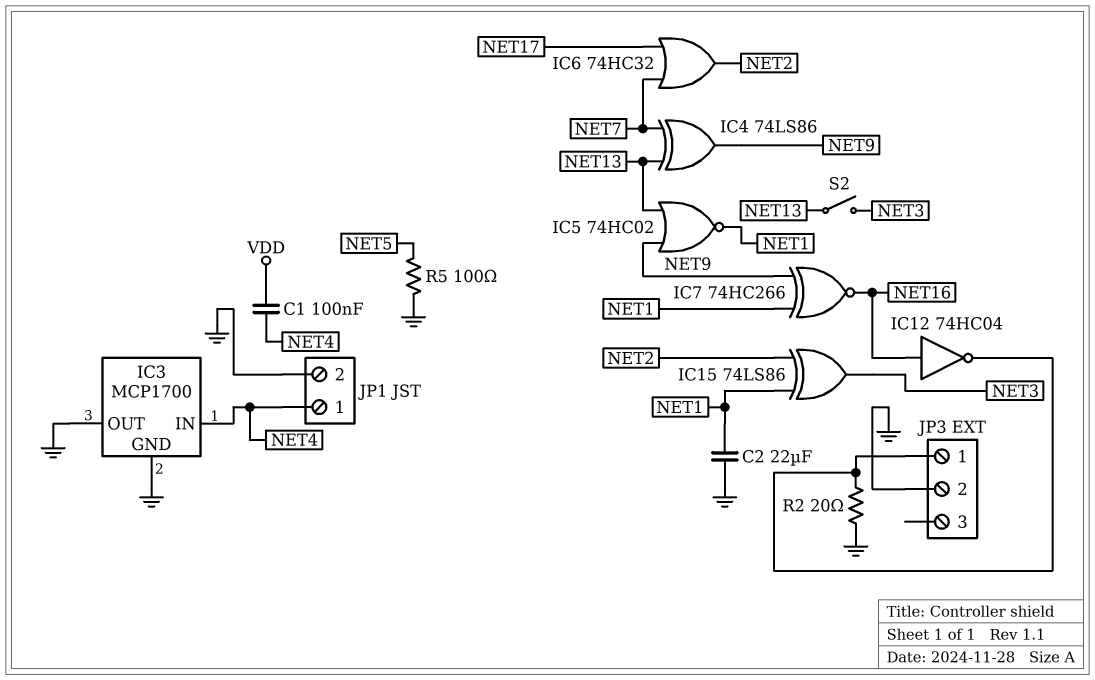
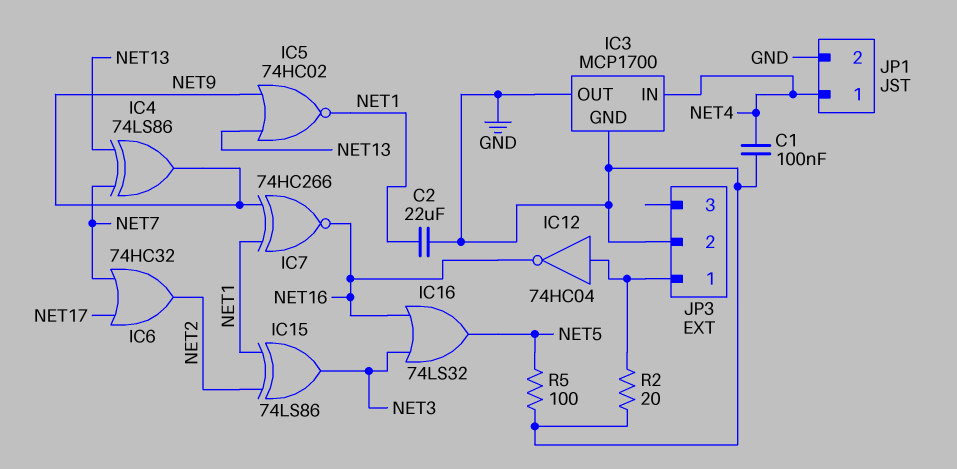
C1: 100nF (NET4, VDD) -> 100nF (GND, NET4)
IC12: NOT 74HC04 (in NET16, out JP3/1) -> NOT 74HC04 (in JP3/1, out NET16)
IC16: none -> OR 74LS32 (in NET3, in NET16, out NET5)
S2: switch (NET3, NET13) -> none

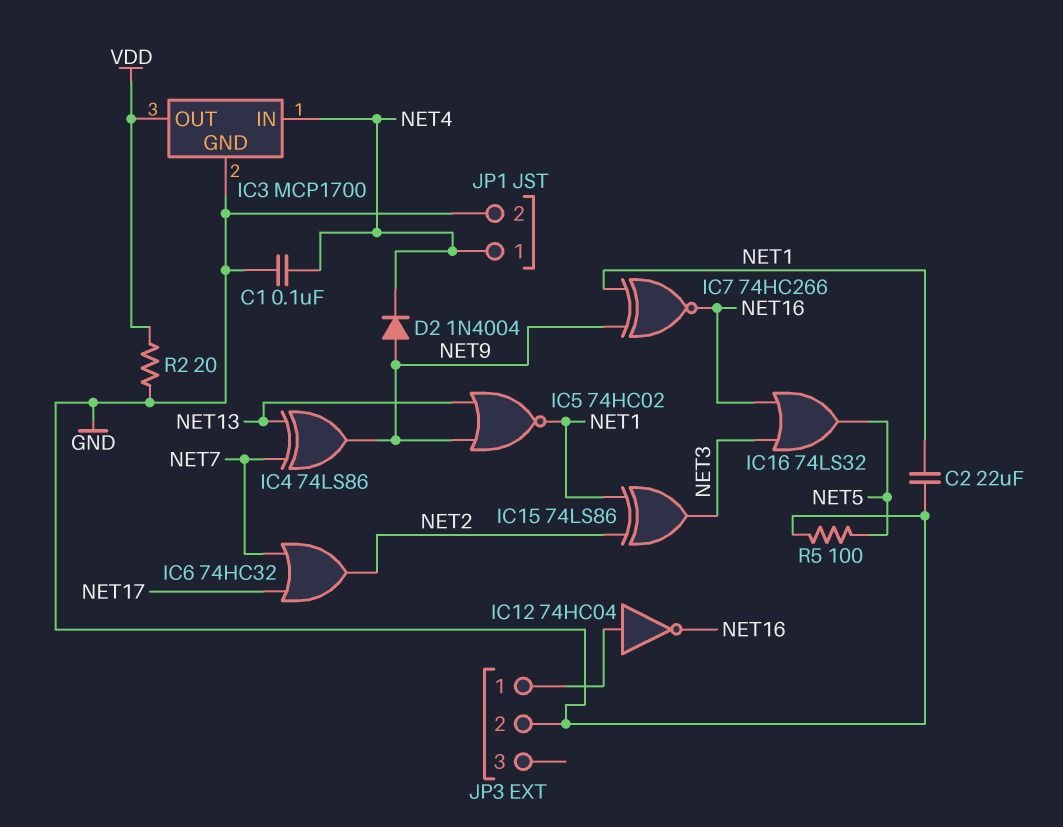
D2: none -> diode 1N4004 (A NET9, K NET4)
IC3 pin OUT: GND -> VDD
R2: 20 (GND, JP3/1) -> 20 (GND, VDD)

